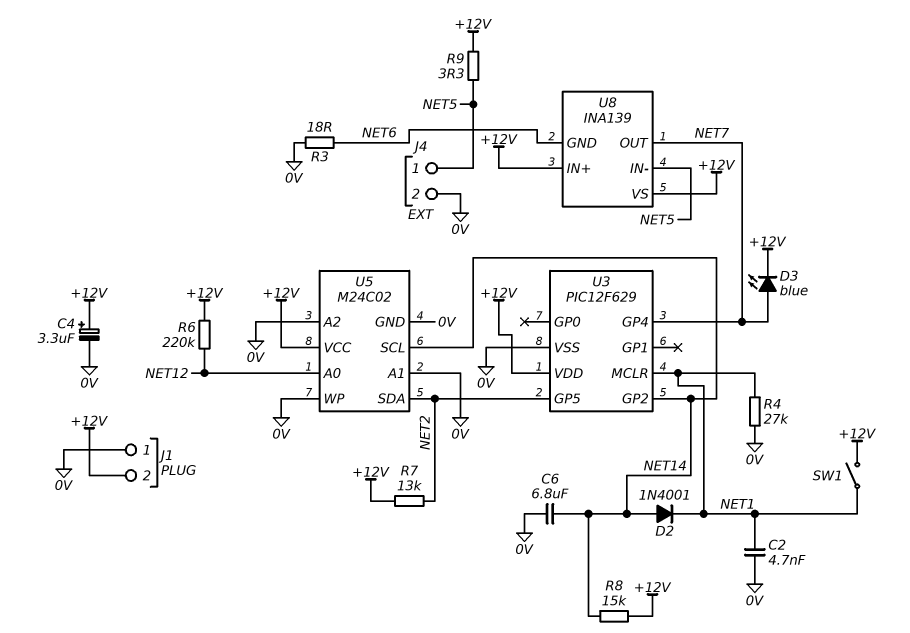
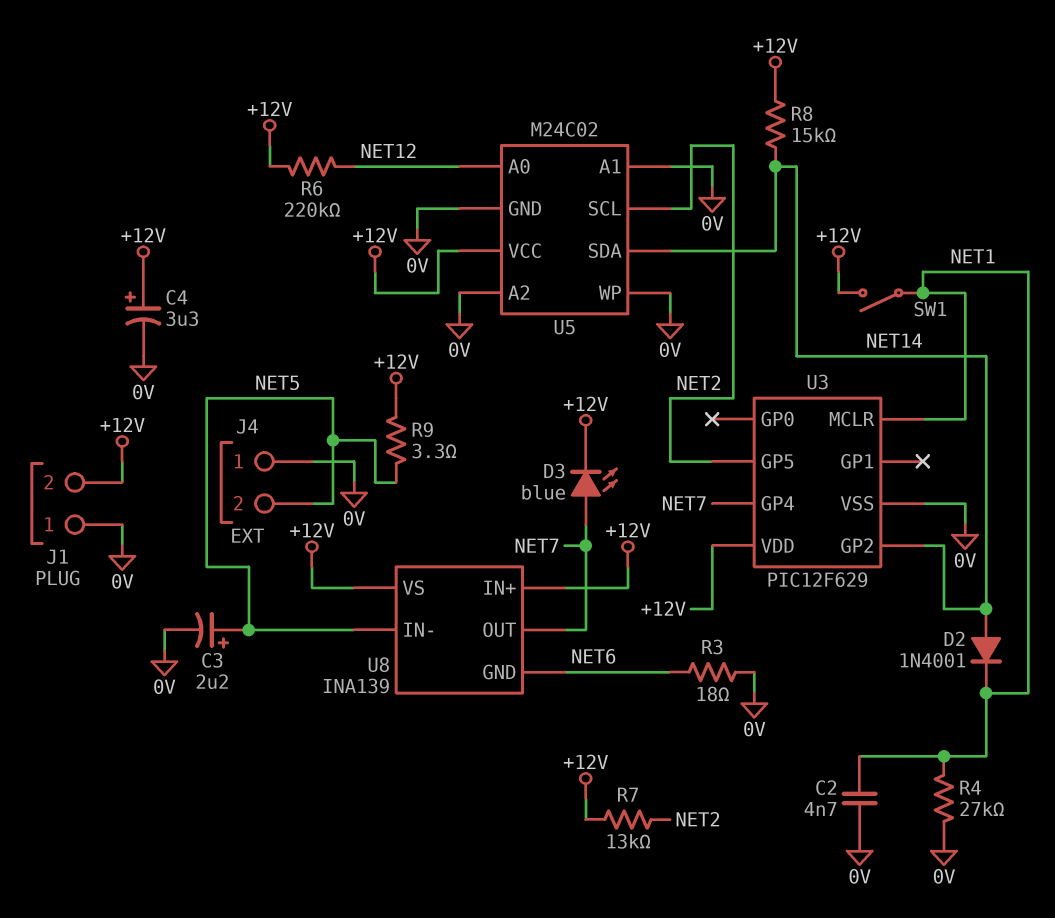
C3: none -> 2.2uF (plus NET5, minus 0V)
C6: 6.8uF (0V, NET14) -> none
J4 pin 1: NET5 -> 0V
J4 pin 2: 0V -> NET5
U5 pin SCL: NET14 -> NET2
U5 pin SDA: NET2 -> NET14

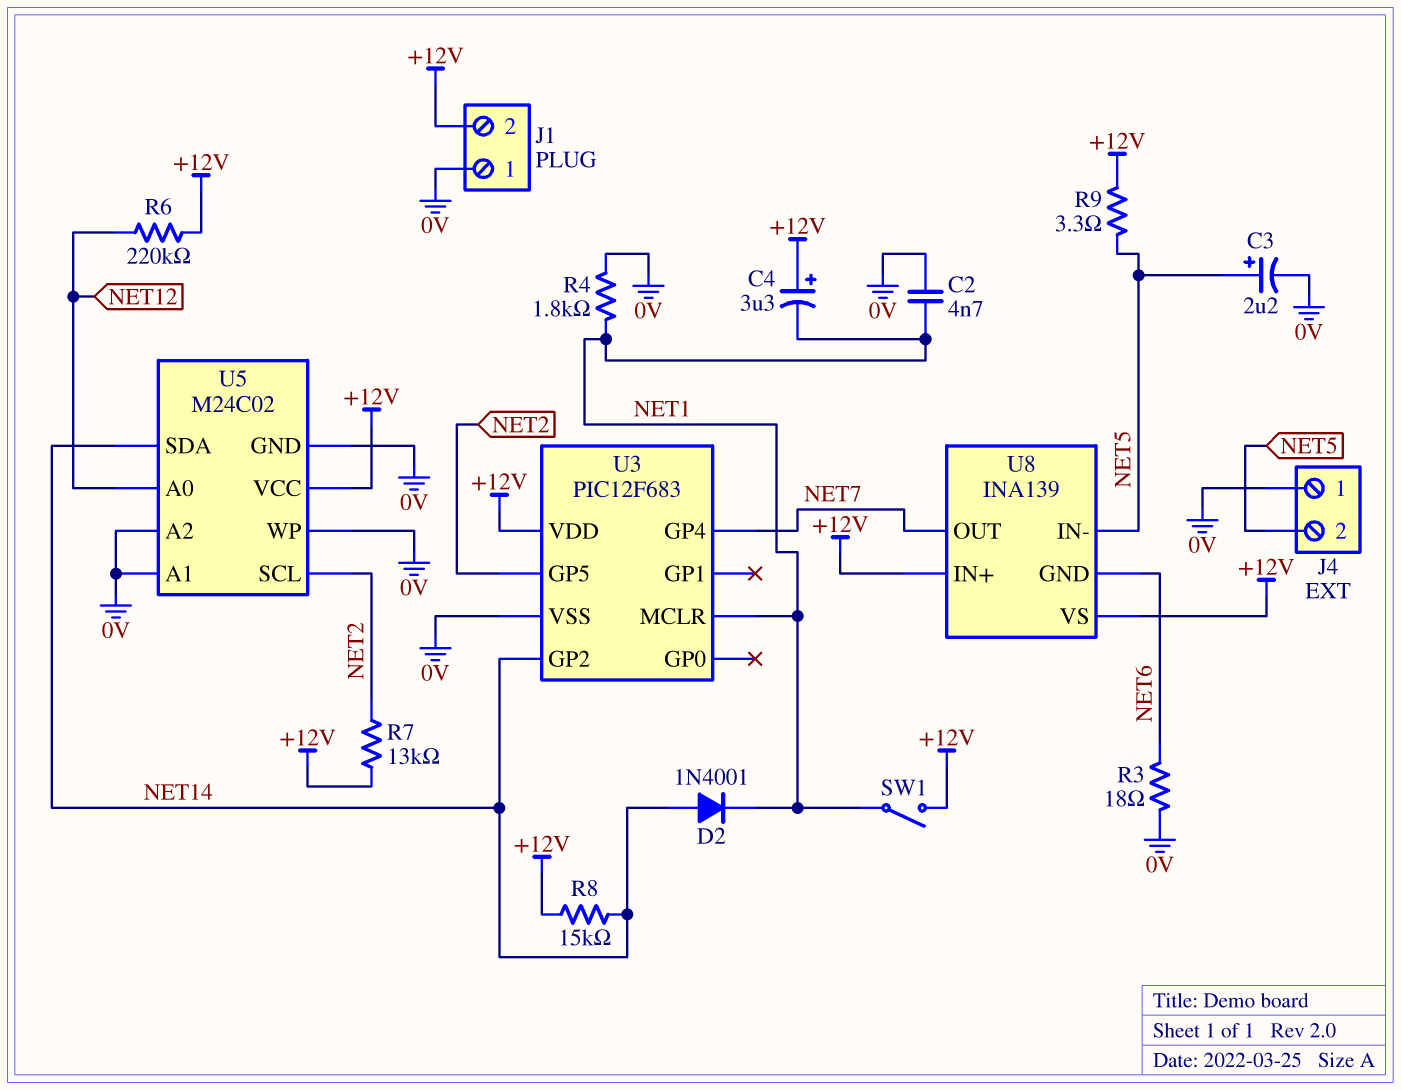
C4: 3.3uF (plus +12V, minus 0V) -> 3.3uF (plus +12V, minus NET1)
D3: LED blue (A NET7, K +12V) -> none
R4: 27k (0V, NET1) -> 1.8k (0V, NET1)
U3: PIC12F629 -> PIC12F683

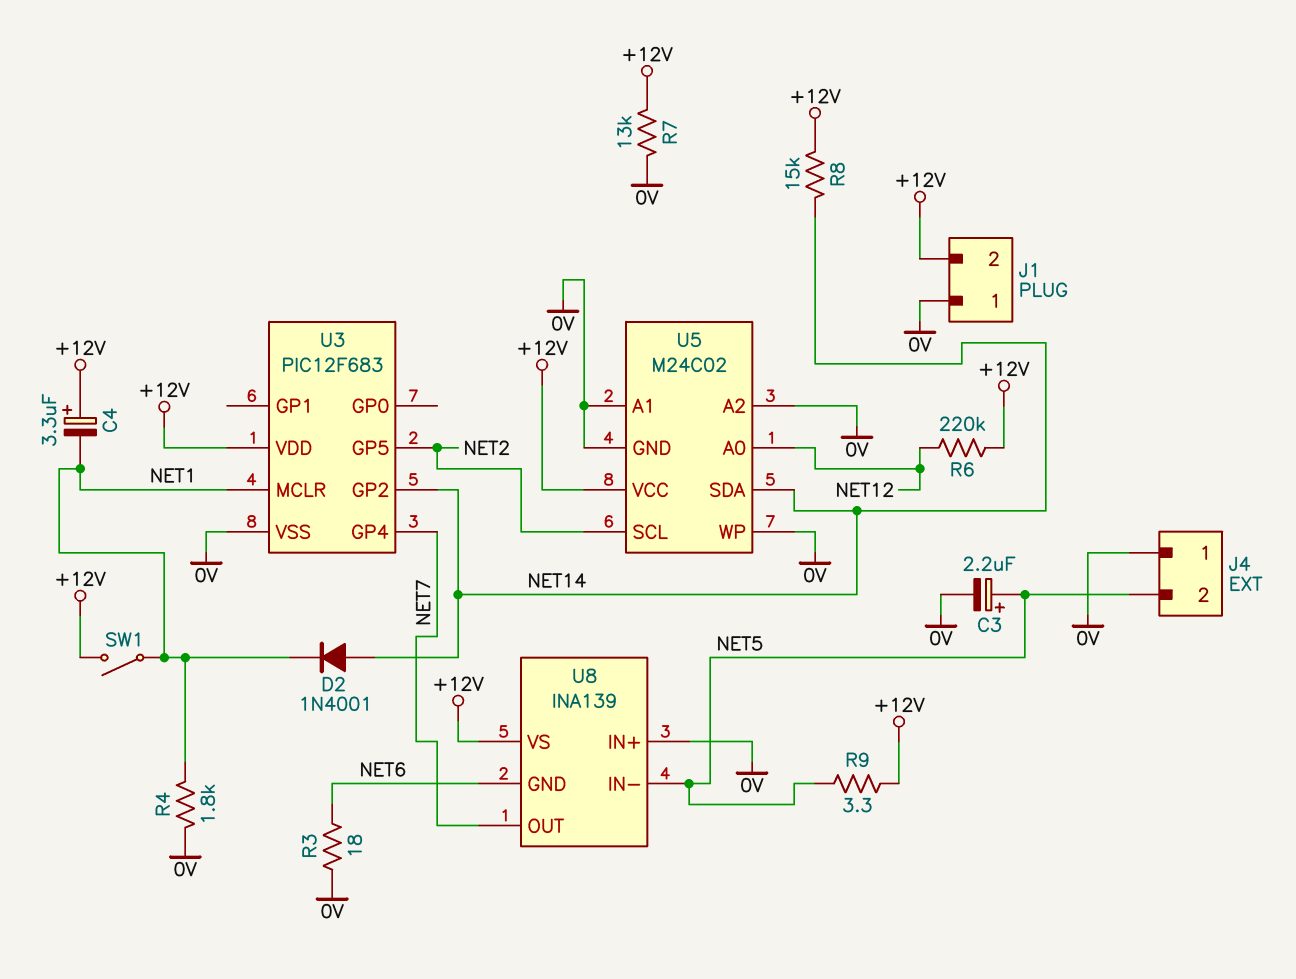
C2: 4.7nF (0V, NET1) -> none
R7: 13k (+12V, NET2) -> 13k (+12V, 0V)
U8 pin IN+: +12V -> 0V

